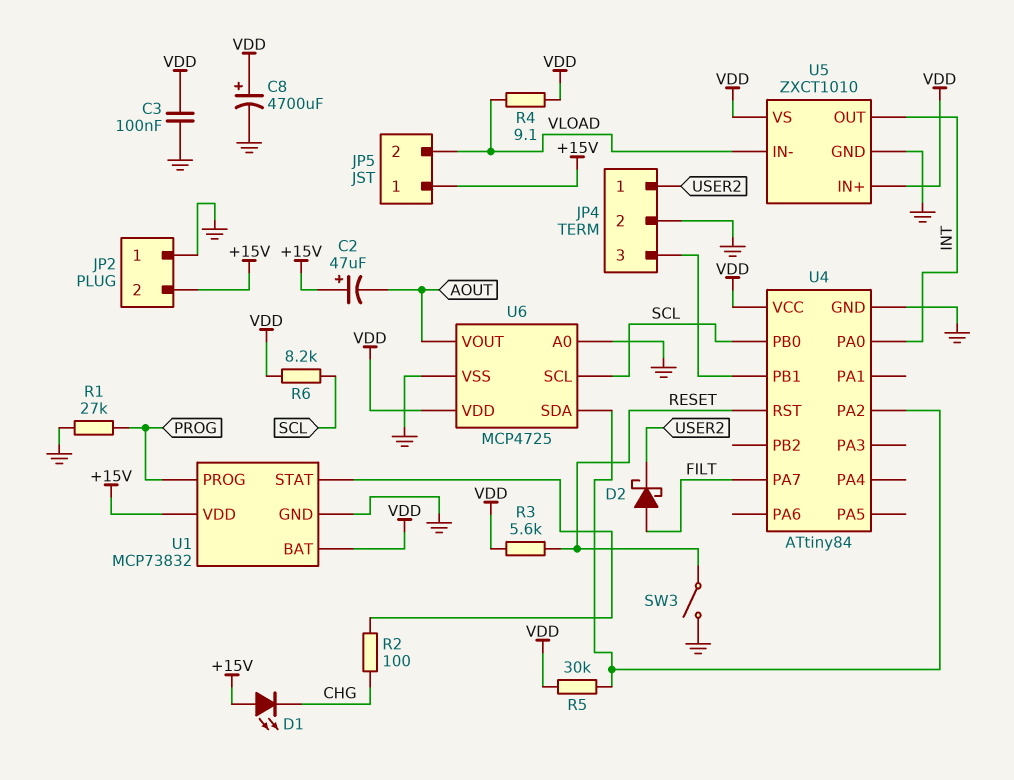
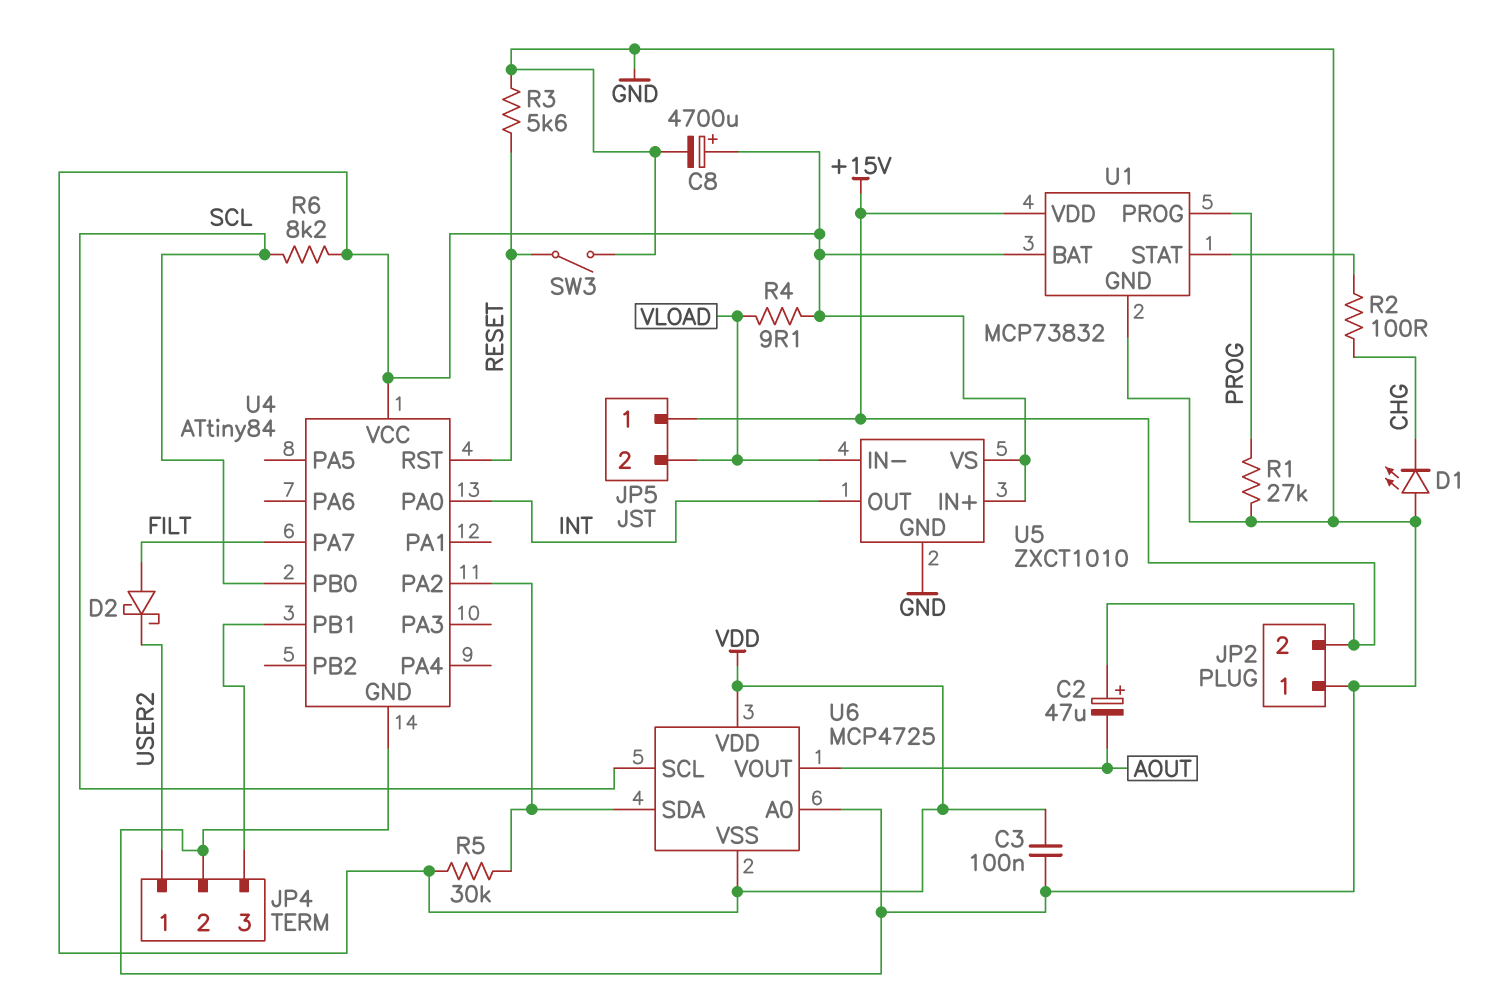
D1: LED (A +15V, K CHG) -> LED (A GND, K CHG)
R3: 5.6k (RESET, VDD) -> 5.6k (GND, RESET)
U6 pin VSS: GND -> VDD

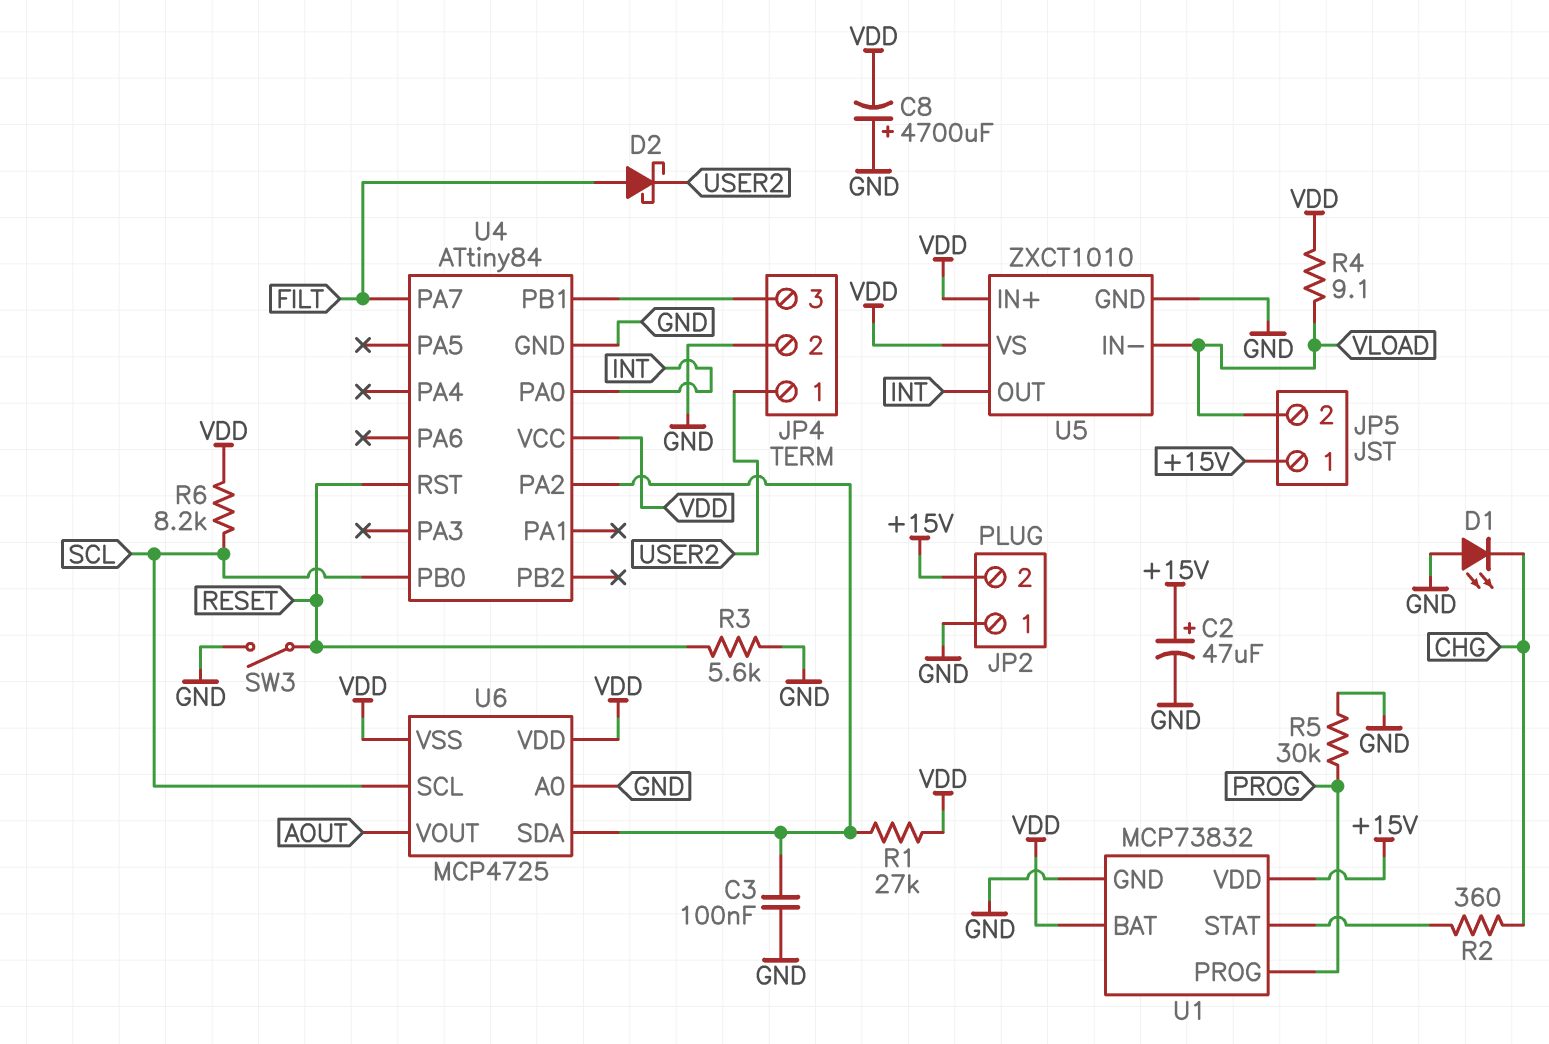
C2: 47uF (plus +15V, minus AOUT) -> 47uF (plus +15V, minus GND)
C3: 100nF (GND, VDD) -> 100nF (GND, U4/PA2)
C8: 4700uF (plus VDD, minus GND) -> 4700uF (plus GND, minus VDD)
R1: 27k (GND, PROG) -> 27k (U4/PA2, VDD)
R2: 100 (CHG, U1/STAT) -> 360 (CHG, U1/STAT)
R5: 30k (U4/PA2, VDD) -> 30k (GND, PROG)

